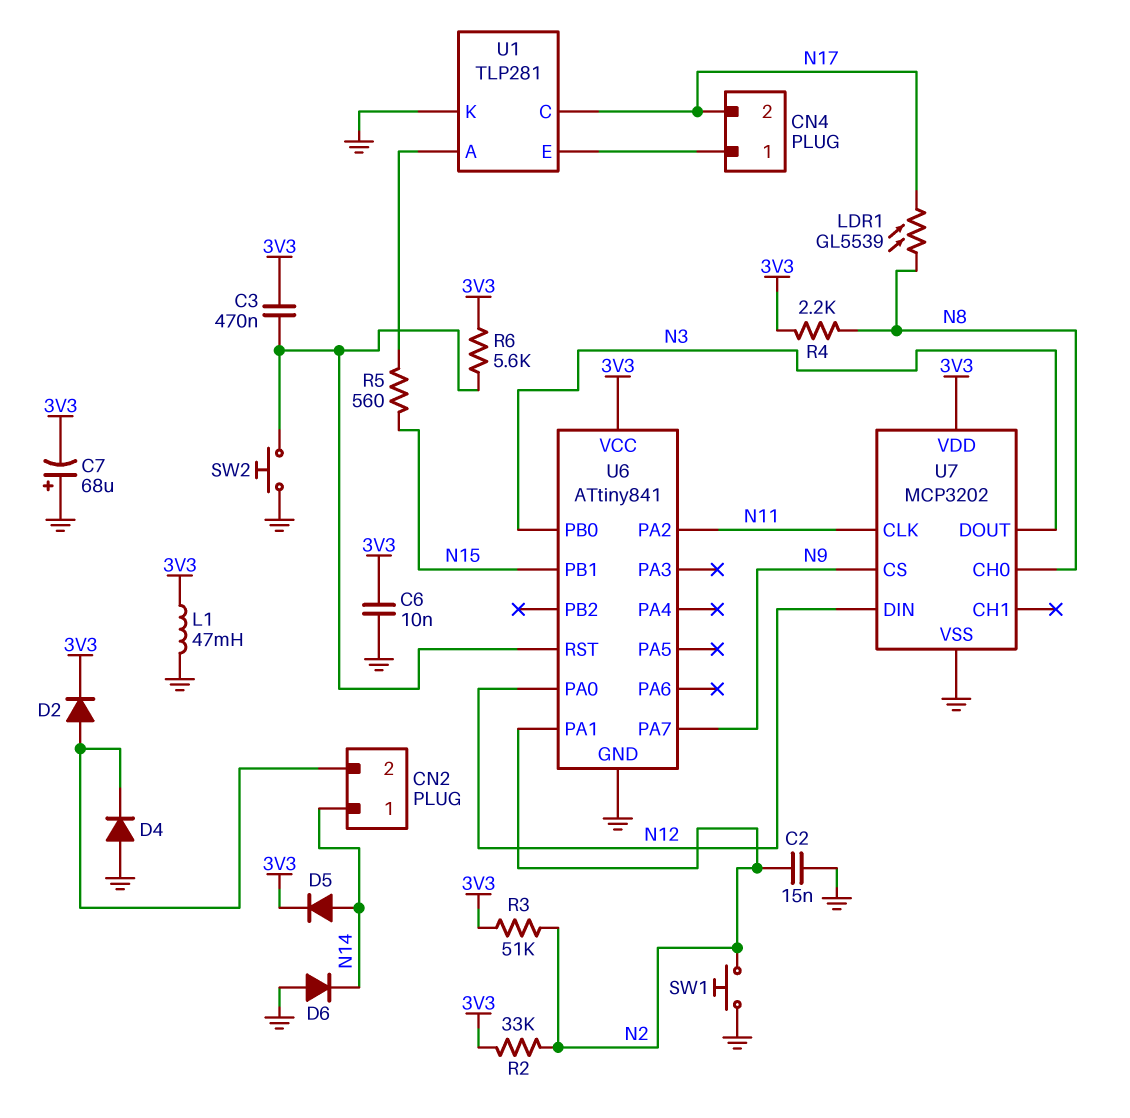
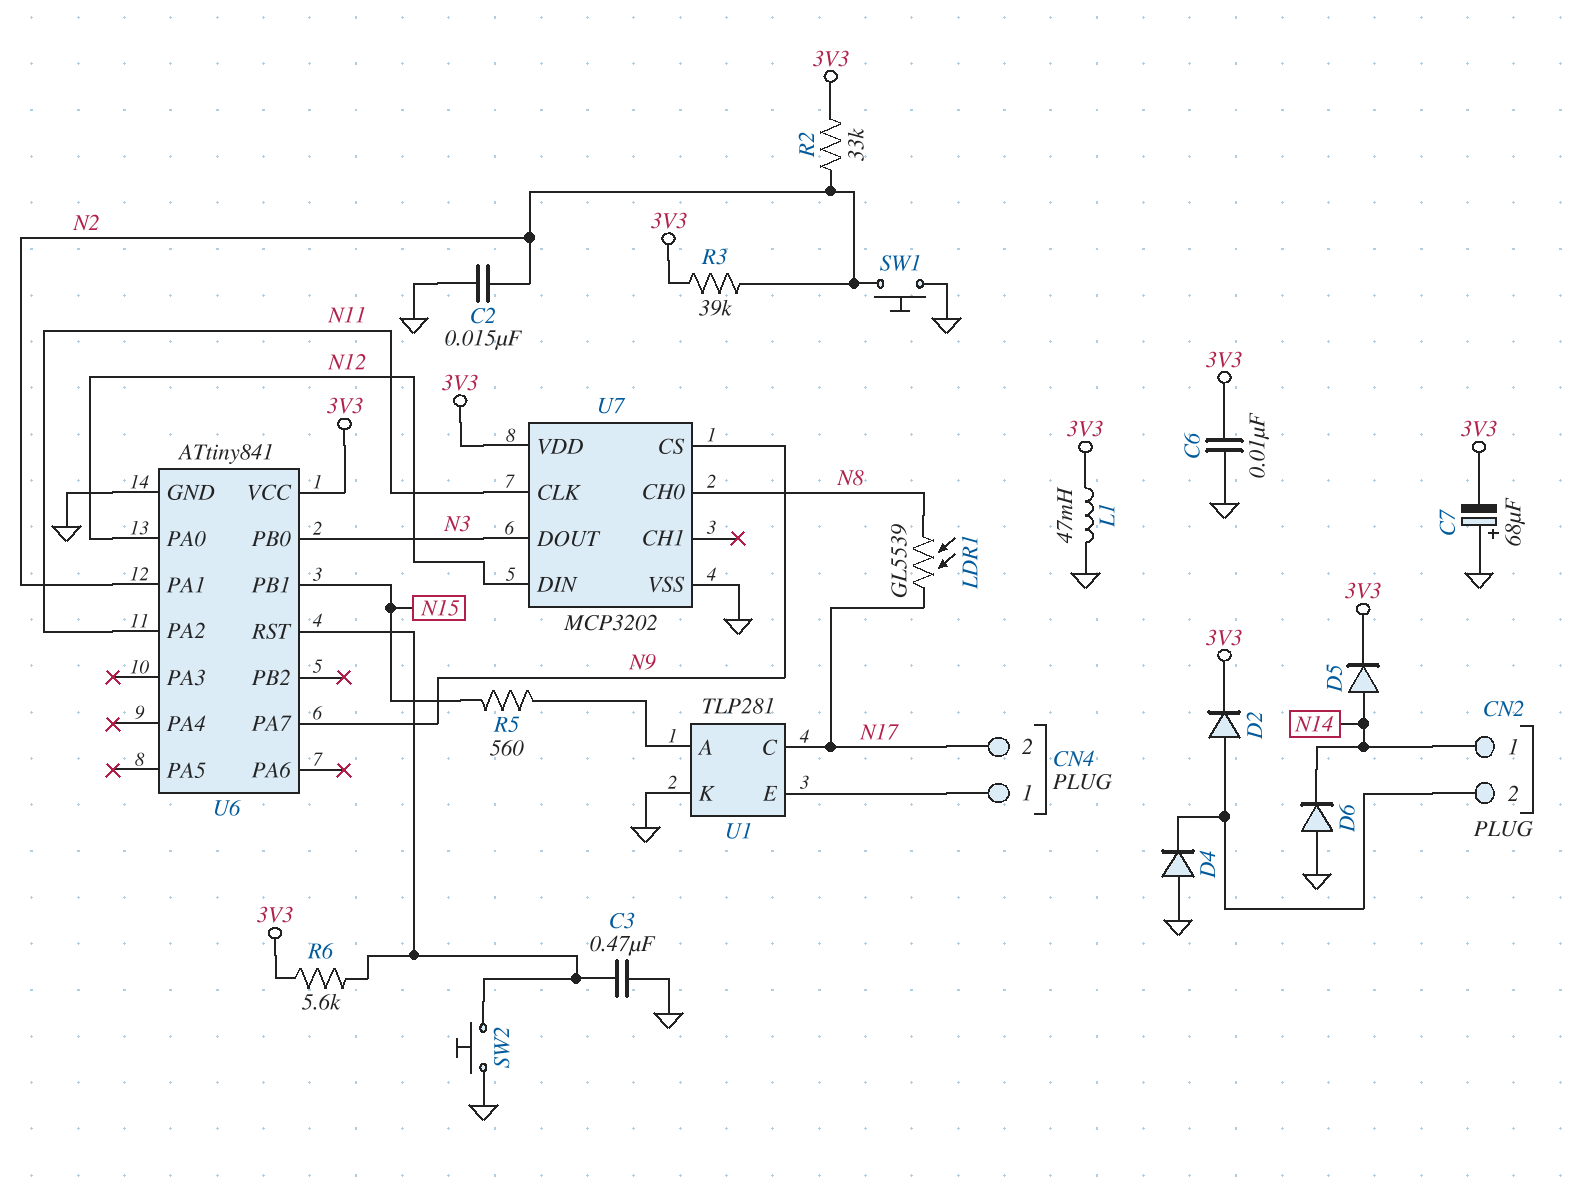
C3: 470nF (3V3, U6/RST) -> 470nF (GND, U6/RST)
R3: 51k (3V3, N2) -> 39k (3V3, N2)
R4: 2.2k (3V3, N8) -> none

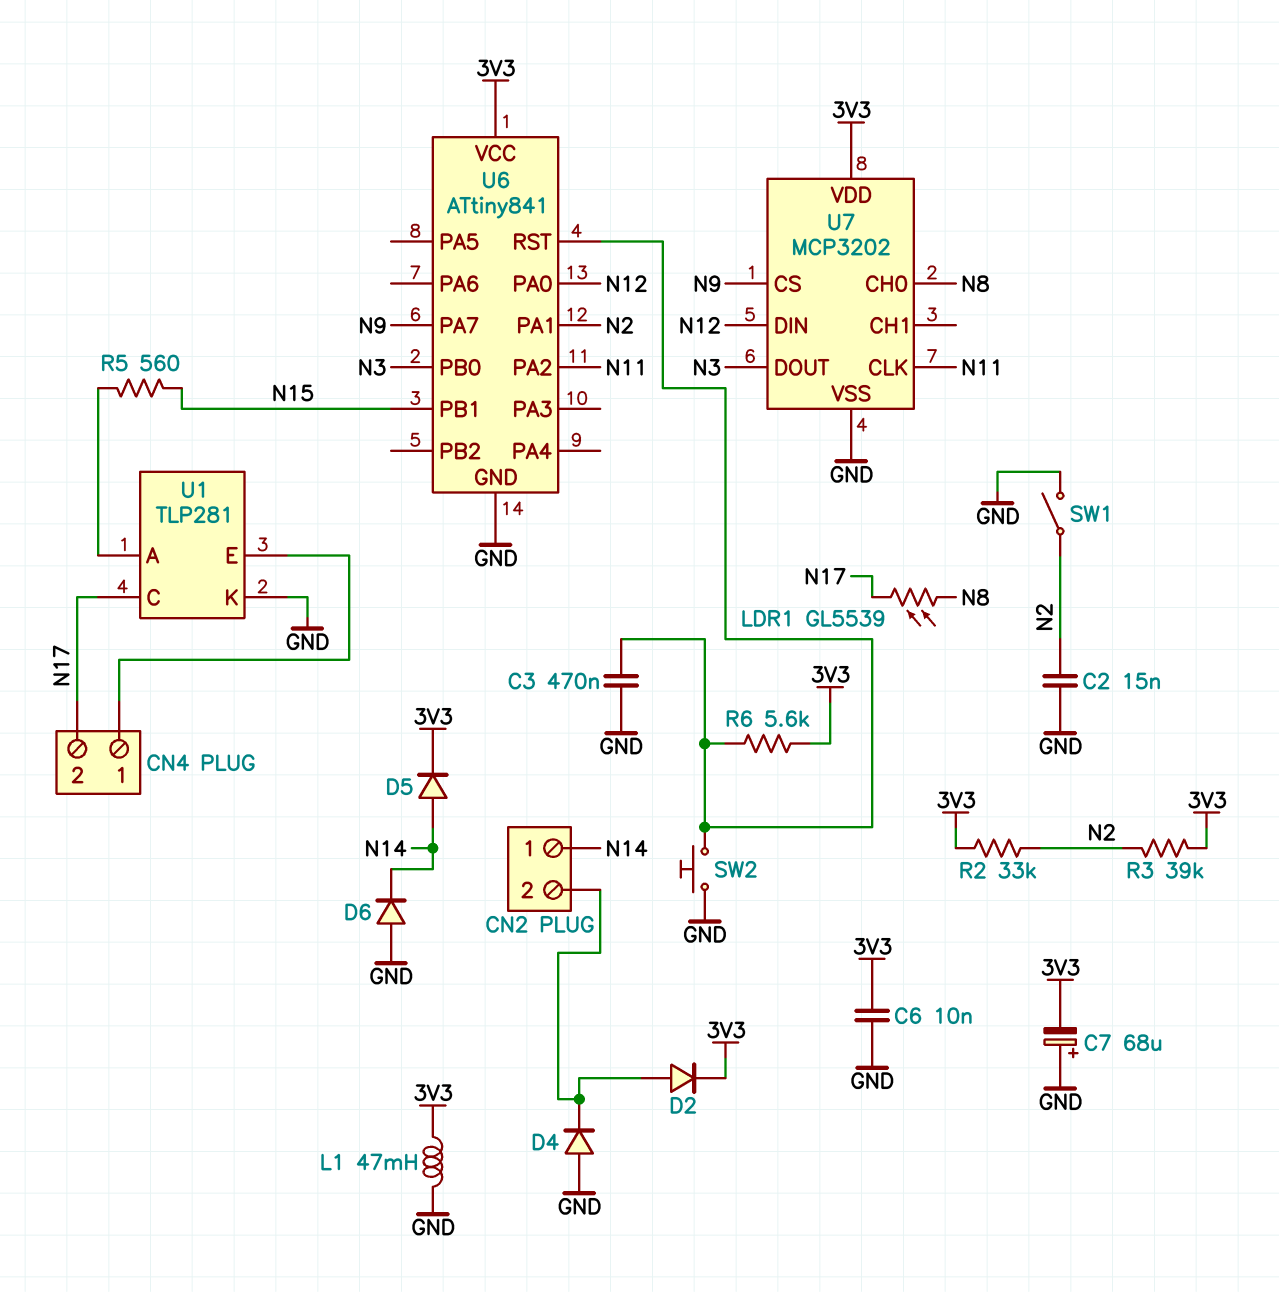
SW1: button (GND, N2) -> switch (GND, N2)

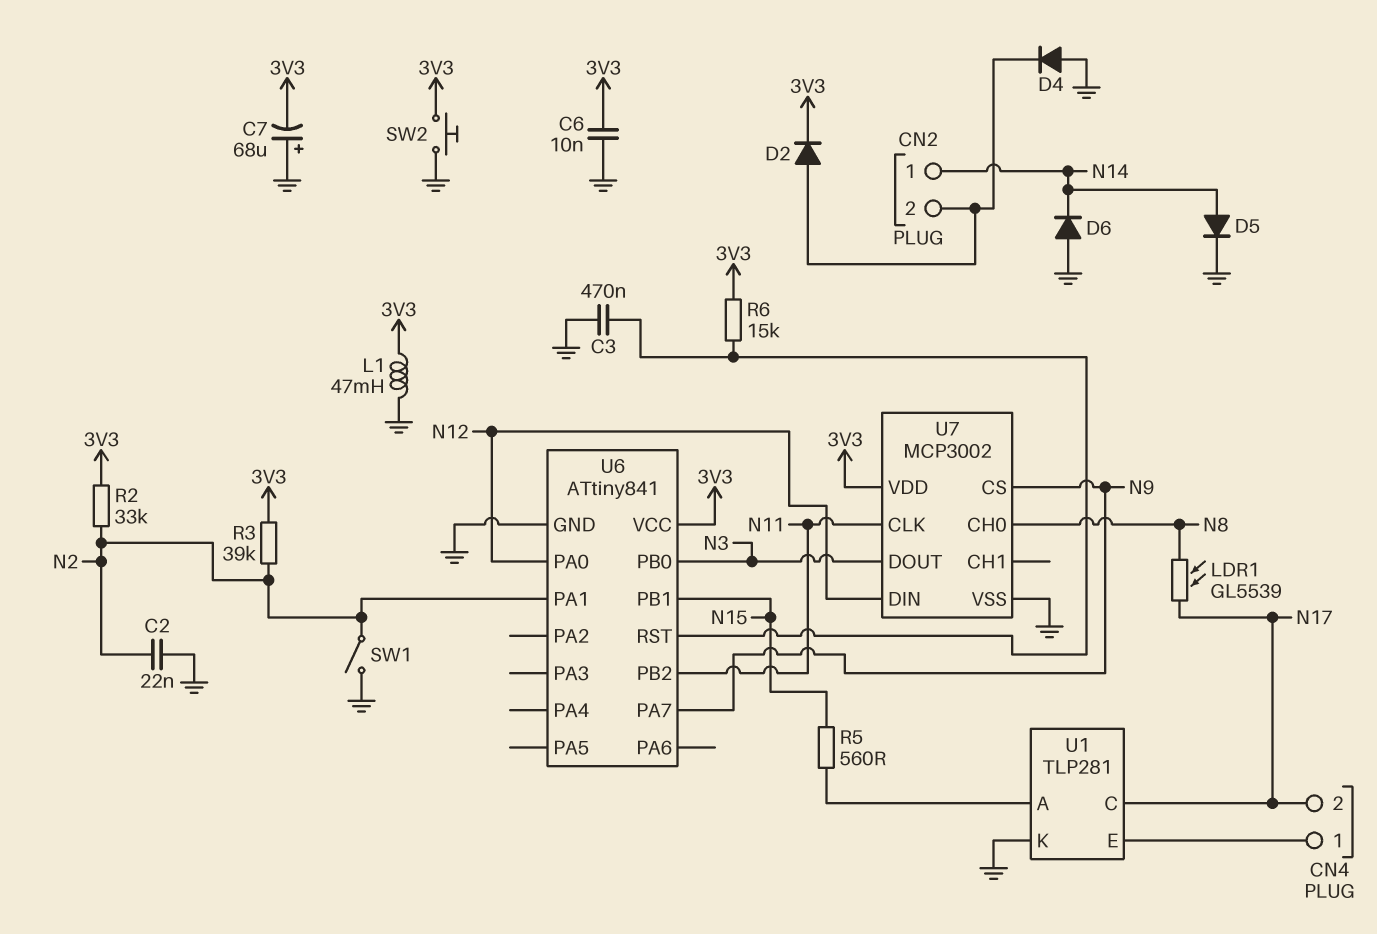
C2: 15nF (GND, N2) -> 22nF (GND, N2)
D5: diode (A N14, K 3V3) -> diode (A N14, K GND)
R6: 5.6k (3V3, U6/RST) -> 15k (3V3, U6/RST)
SW2: button (GND, U6/RST) -> button (3V3, GND)
U6 pin PA2: N11 -> none
U6 pin PB2: none -> N11
U7: MCP3202 -> MCP3002

